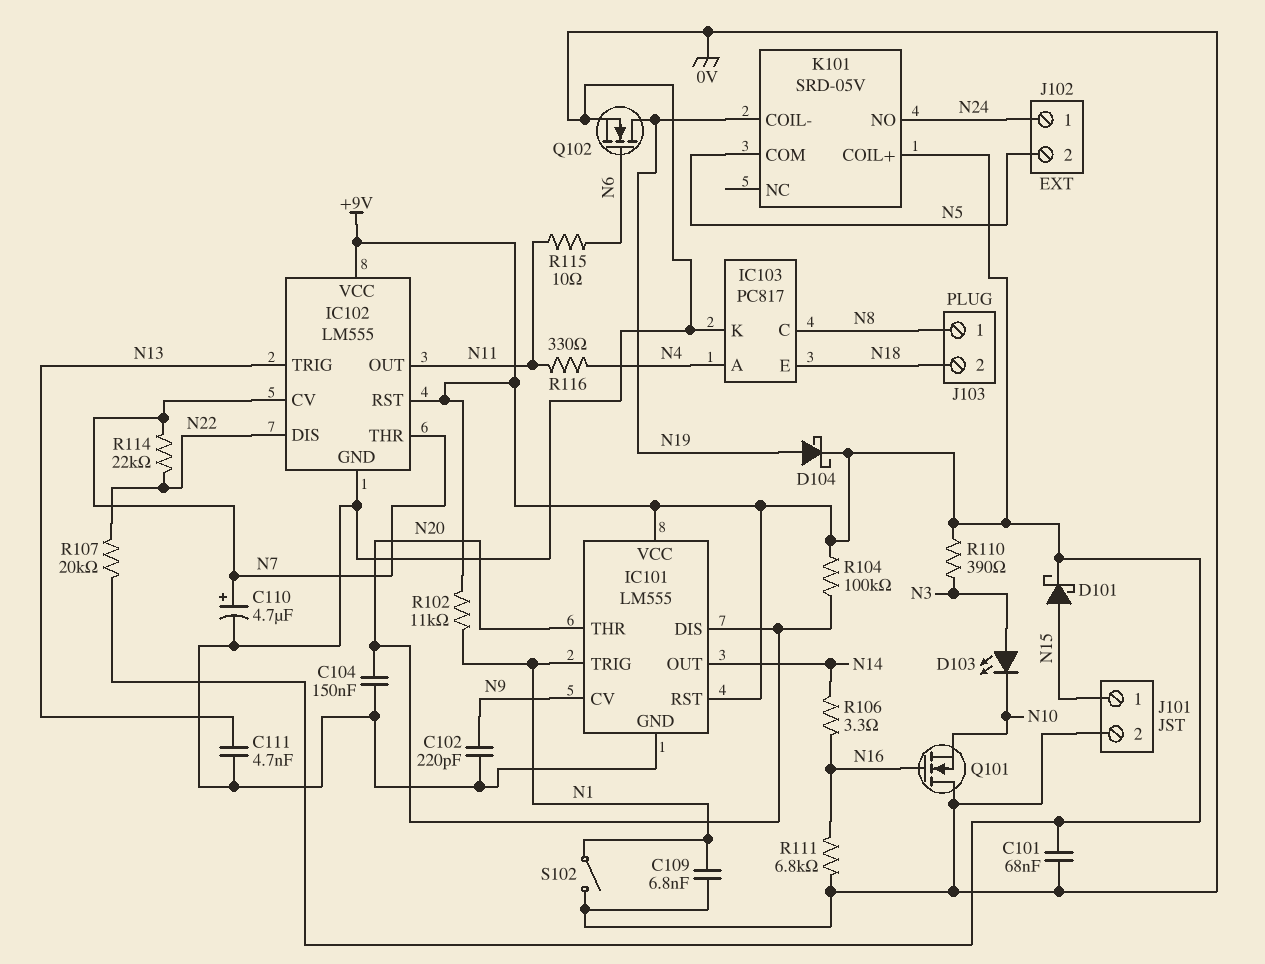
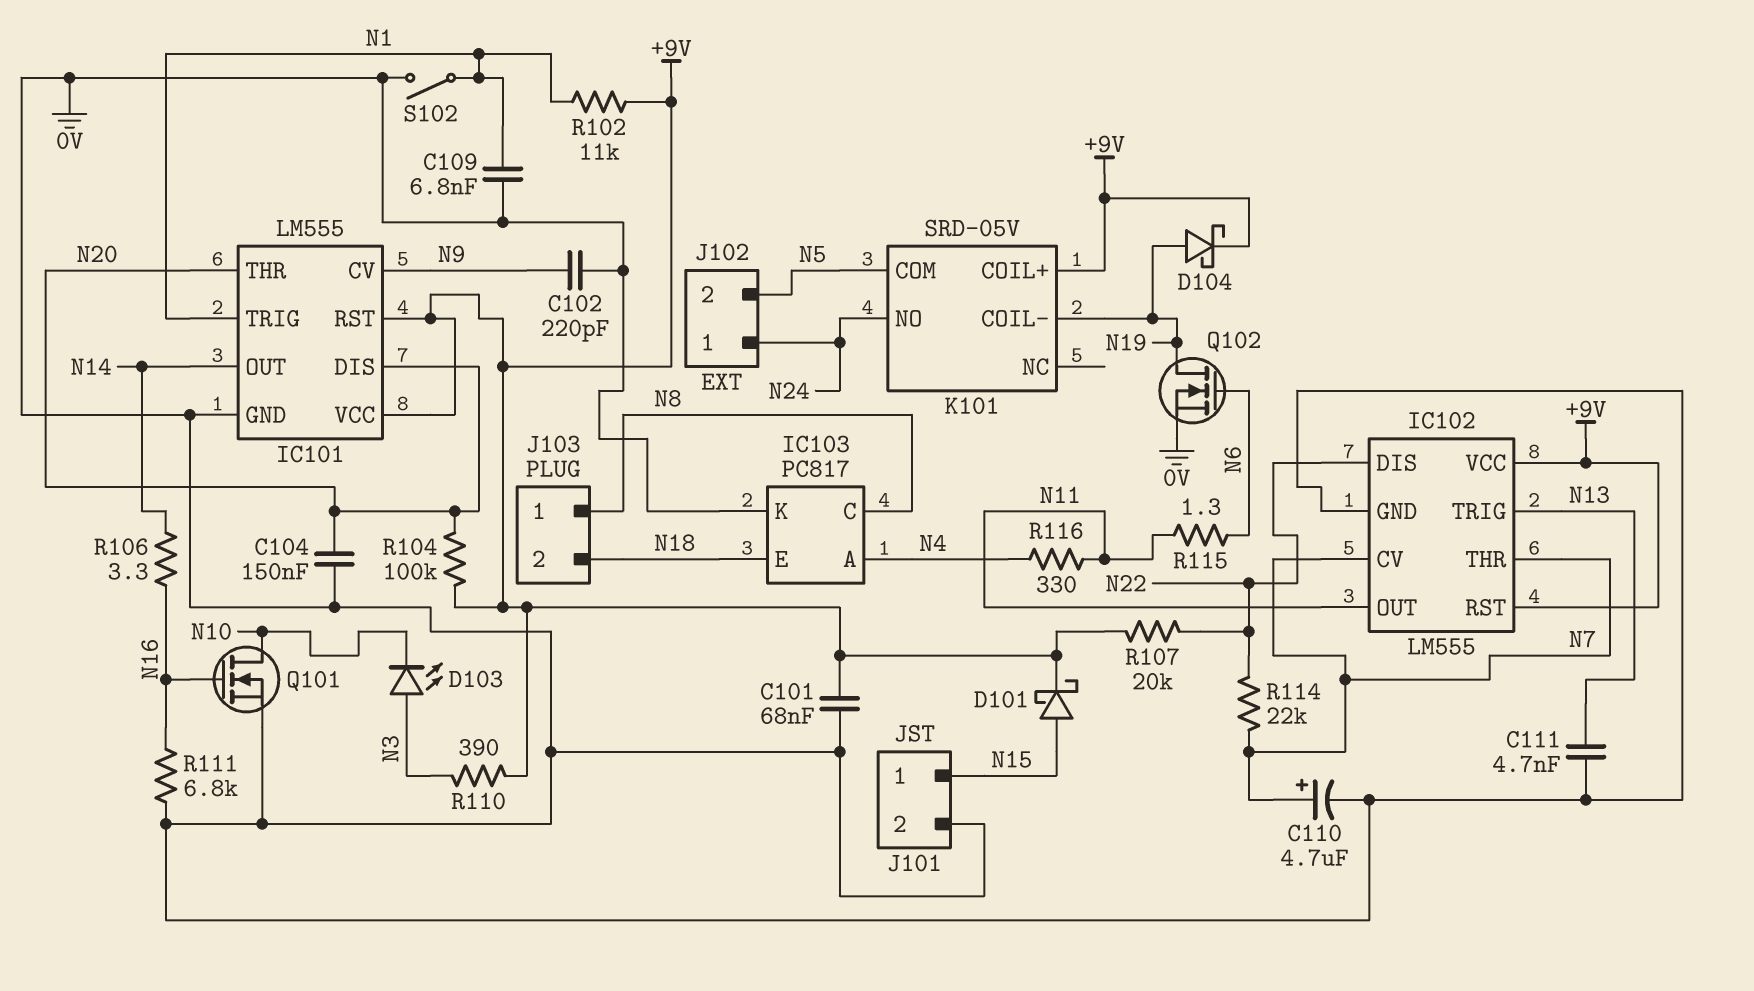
Q101: NMOS (G N16, D 0V, S N10) -> NMOS (G N16, D N10, S 0V)
R115: 10 (N6, N11) -> 1.3 (N6, N11)

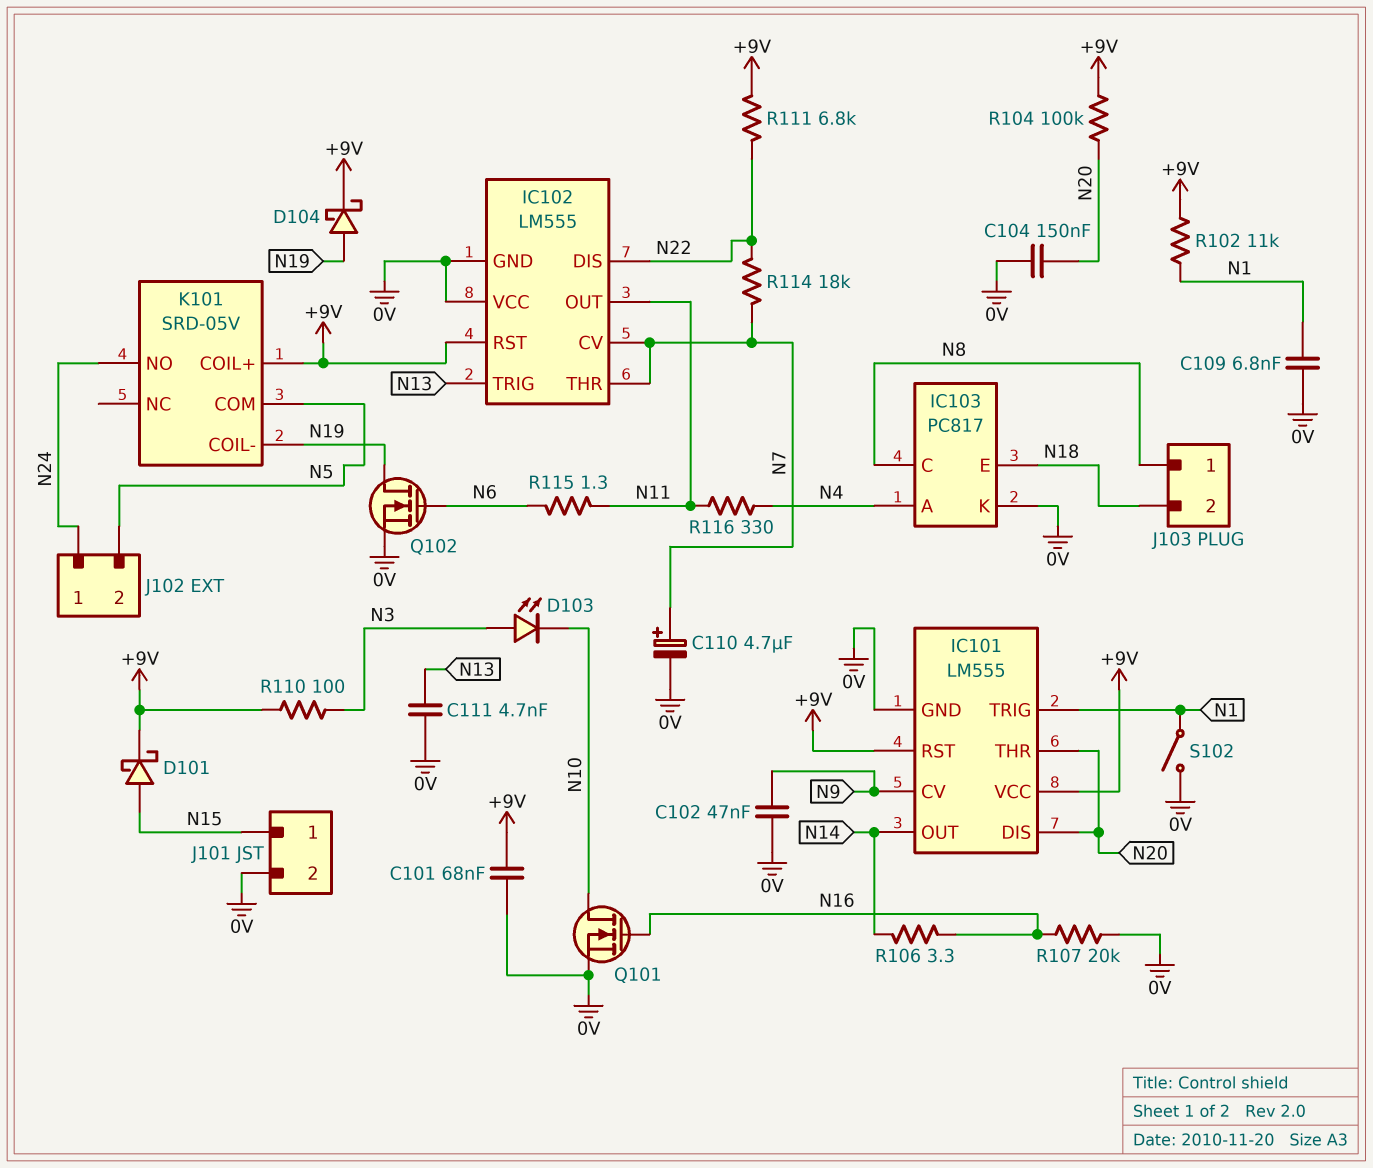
C102: 220pF (0V, N9) -> 47nF (0V, N9)
IC102 pin VCC: +9V -> 0V
R107: 20k (+9V, N22) -> 20k (0V, N16)
R110: 390 (+9V, N3) -> 100 (+9V, N3)
R111: 6.8k (0V, N16) -> 6.8k (+9V, N22)
R114: 22k (N7, N22) -> 18k (N7, N22)

